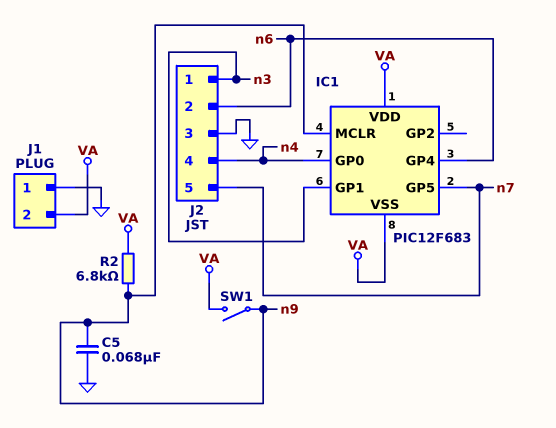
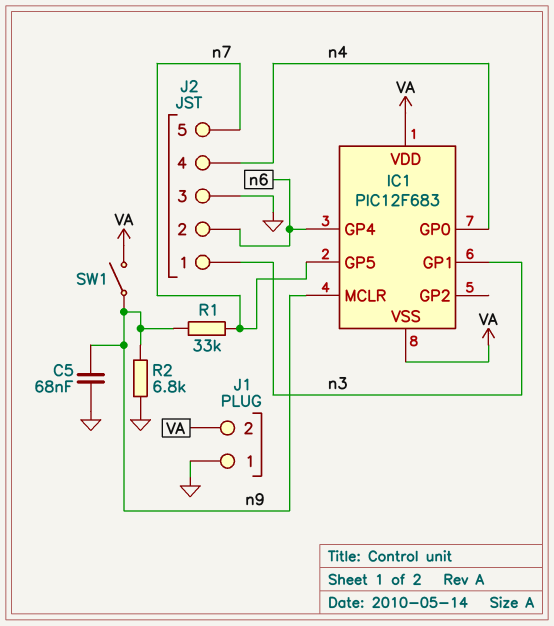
R1: none -> 33k (n7, n9)
R2: 6.8k (VA, n9) -> 6.8k (GND, n9)

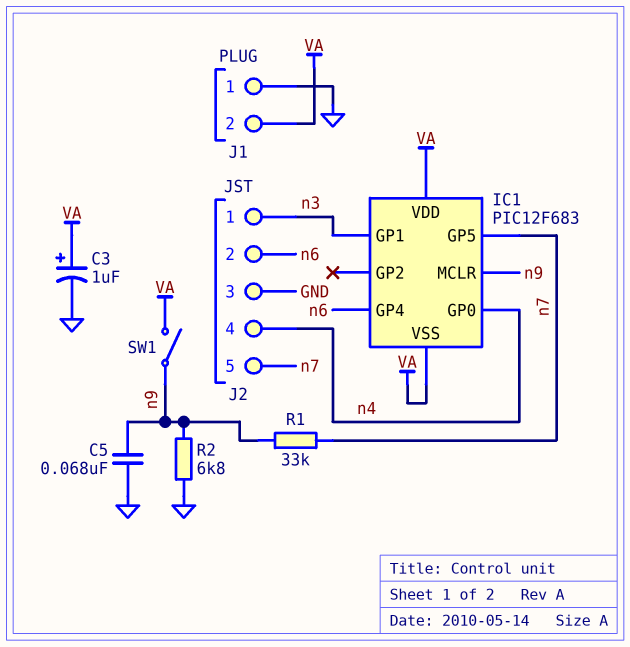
C3: none -> 1uF (plus VA, minus GND)

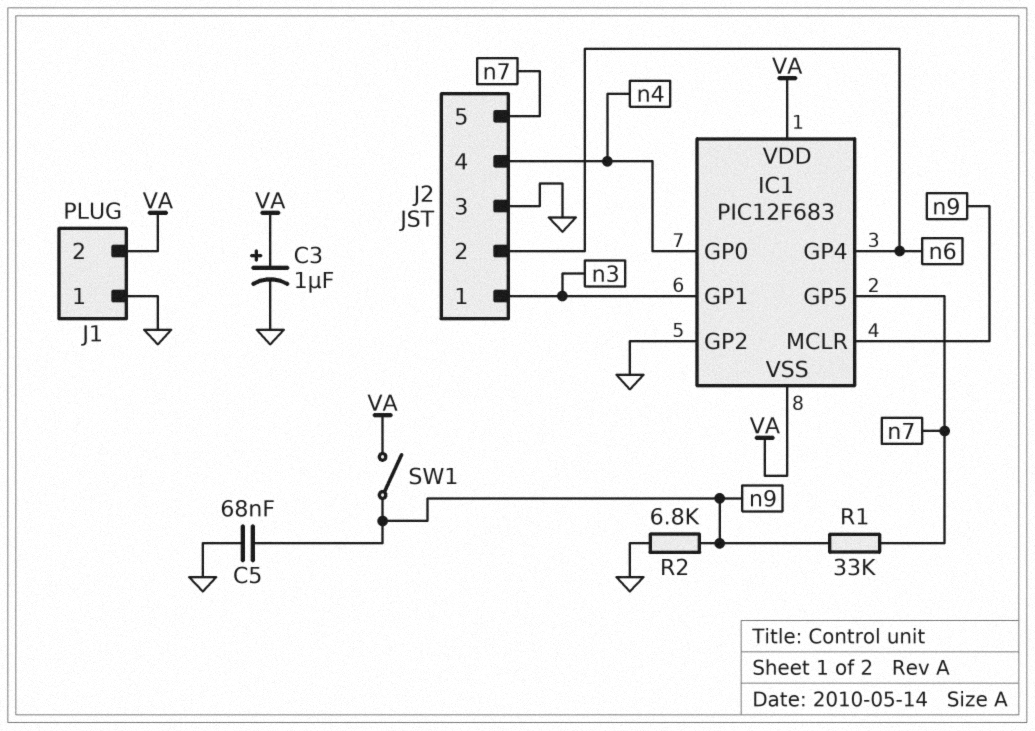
IC1 pin GP2: none -> GND

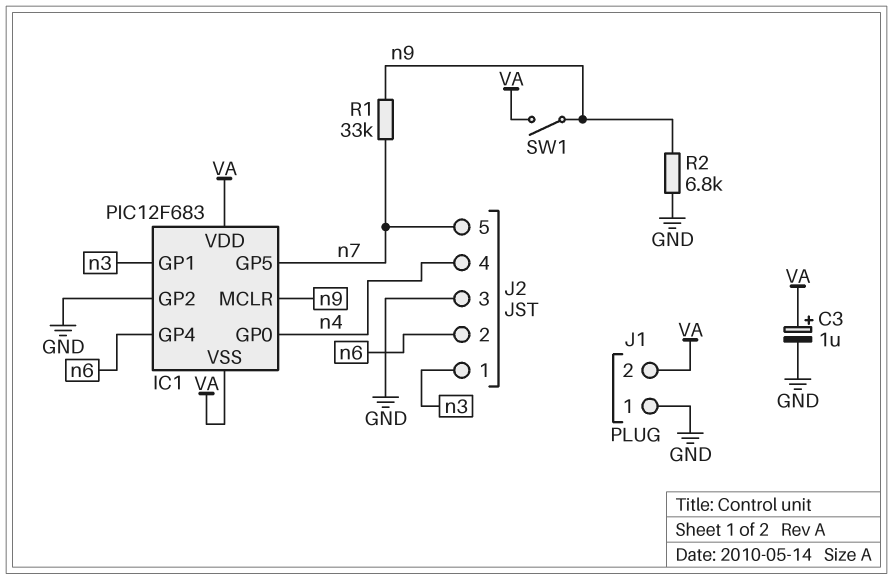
C5: 68nF (GND, n9) -> none

